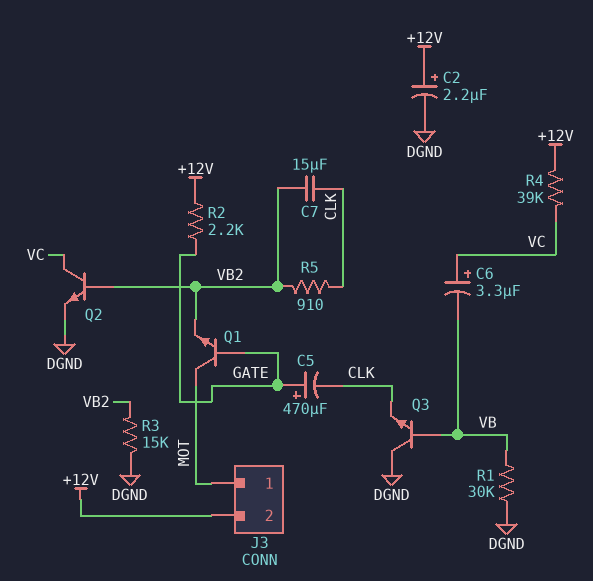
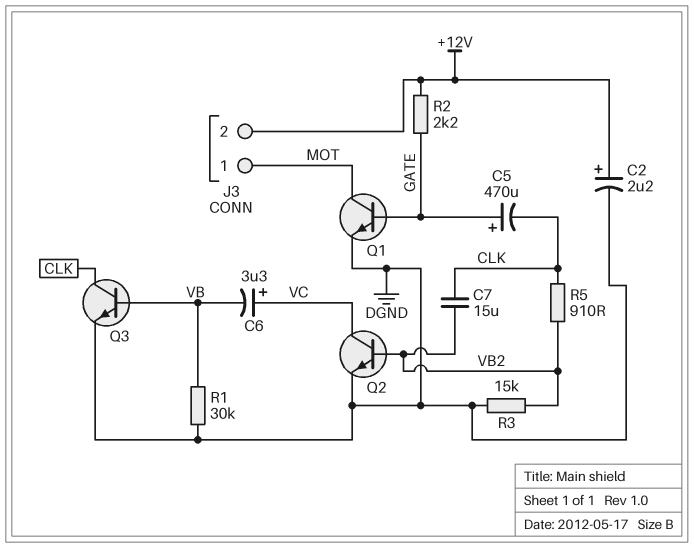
Q1: NPN (B GATE, C MOT, E VB2) -> NPN (B GATE, C MOT, E DGND)
Q3: NPN (B VB, C DGND, E CLK) -> NPN (B VB, C CLK, E DGND)
R4: 39k (+12V, VC) -> none

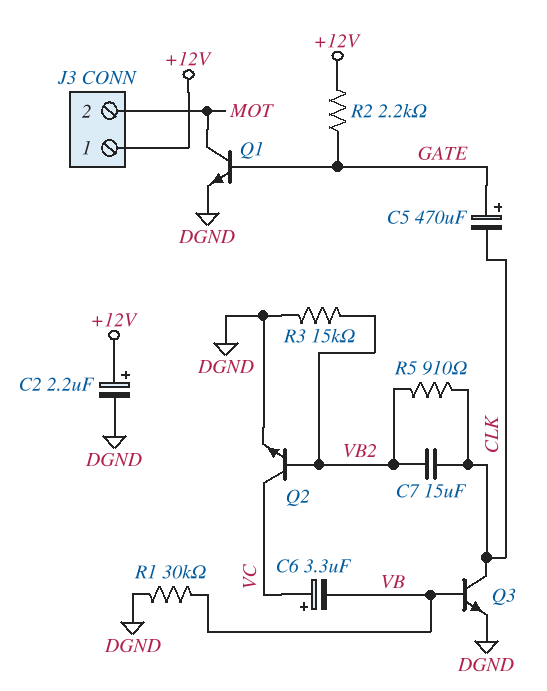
J3 pin 1: MOT -> +12V
J3 pin 2: +12V -> MOT

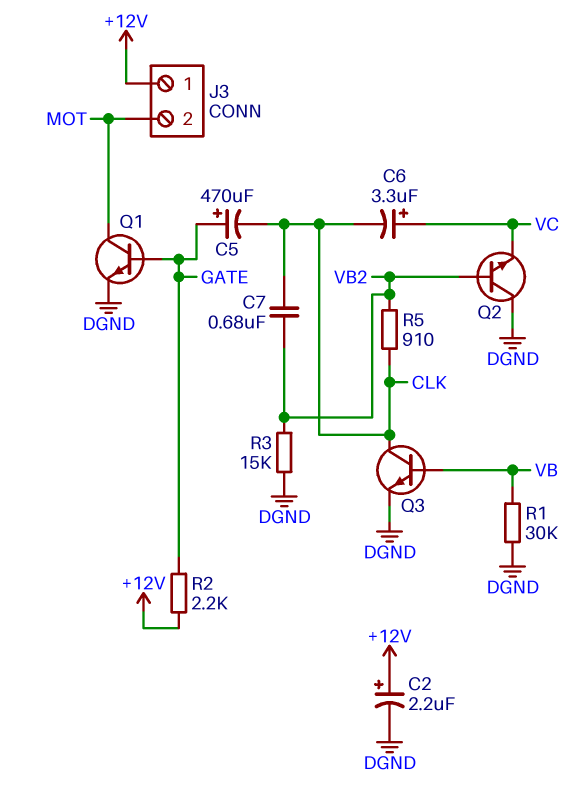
C6: 3.3uF (plus VC, minus VB) -> 3.3uF (plus VC, minus CLK)
C7: 15uF (CLK, VB2) -> 680nF (CLK, VB2)
Q2: NPN (B VB2, C VC, E DGND) -> NPN (B VB2, C DGND, E VC)

